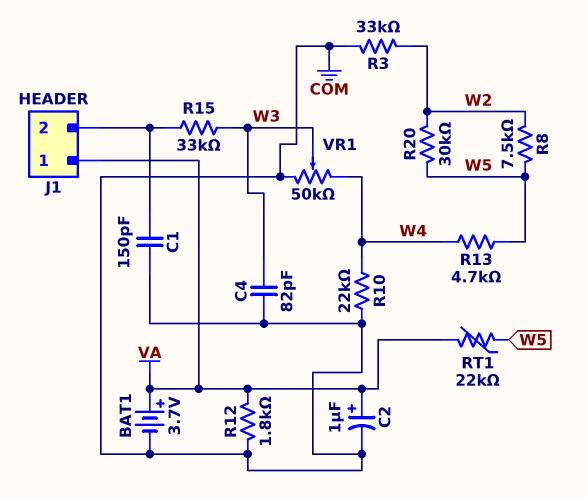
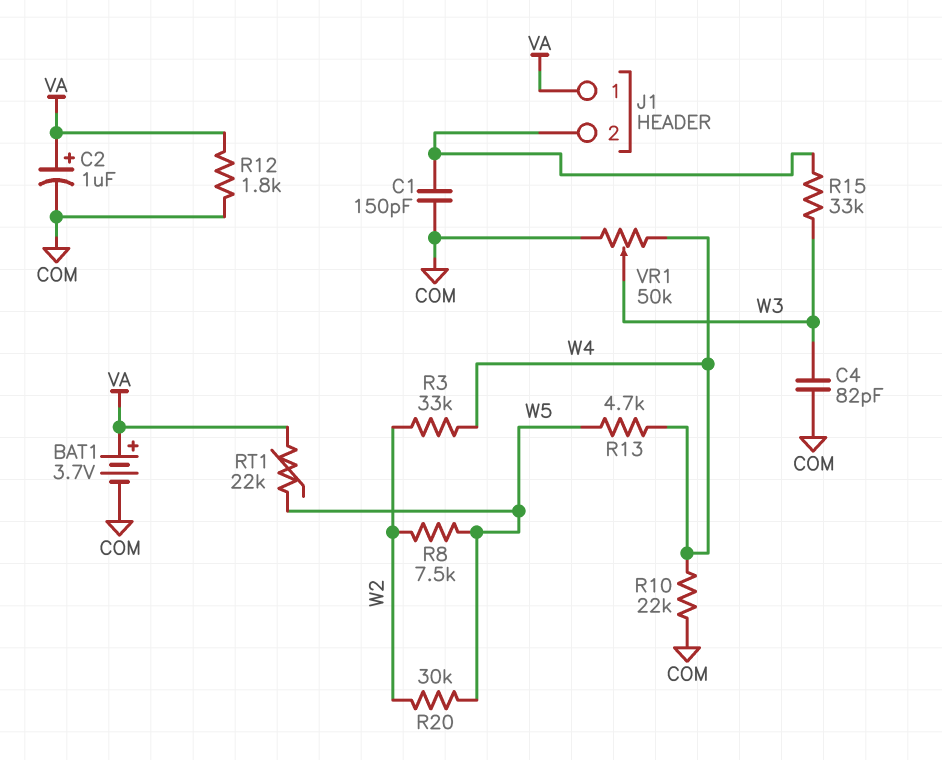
R3: 33k (COM, W2) -> 33k (W2, W4)

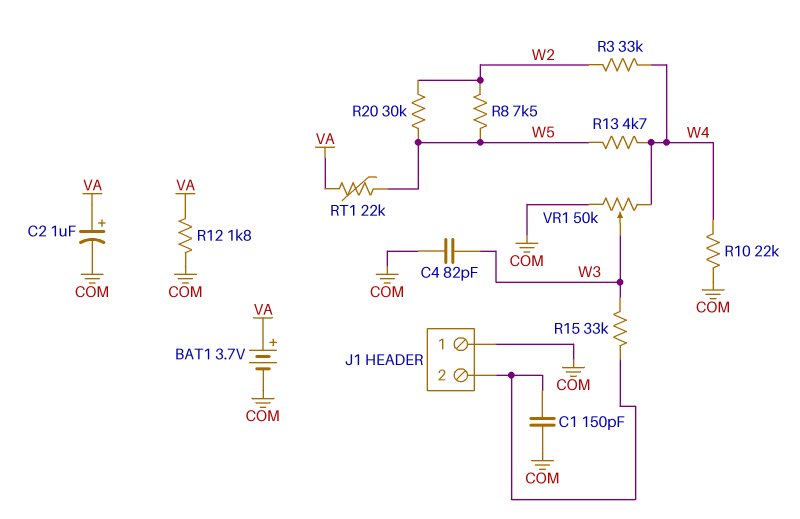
J1 pin 1: VA -> COM

